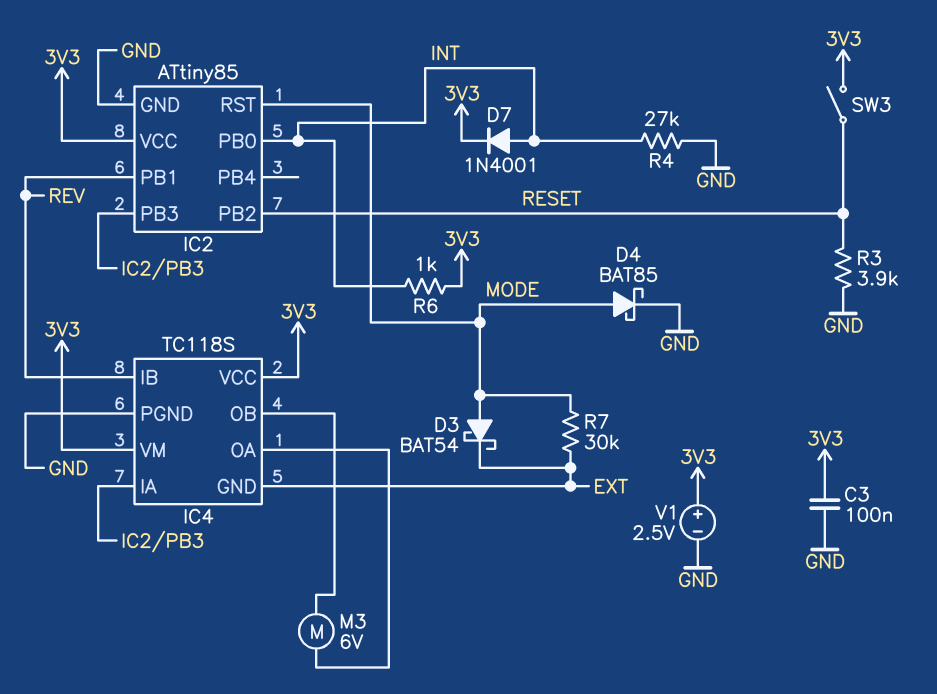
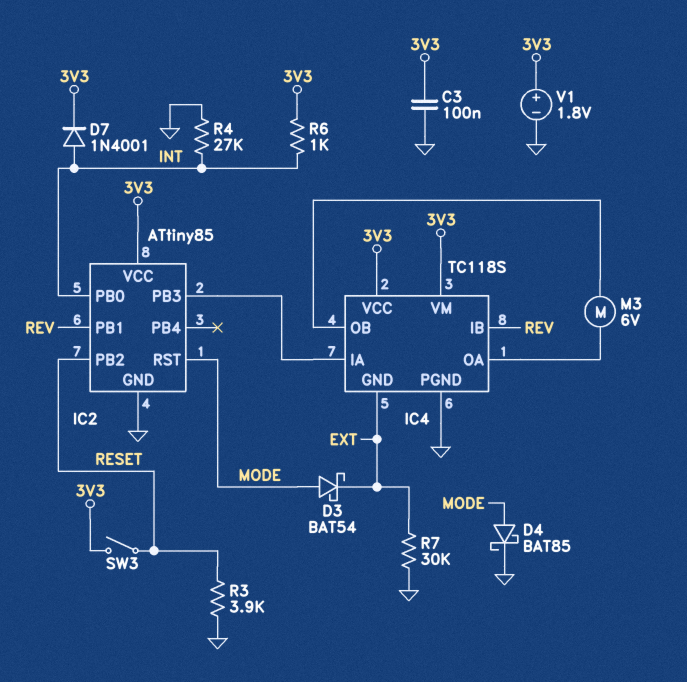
R7: 30k (EXT, MODE) -> 30k (EXT, GND)
V1: 2.5V (plus 3V3, minus GND) -> 1.8V (plus 3V3, minus GND)

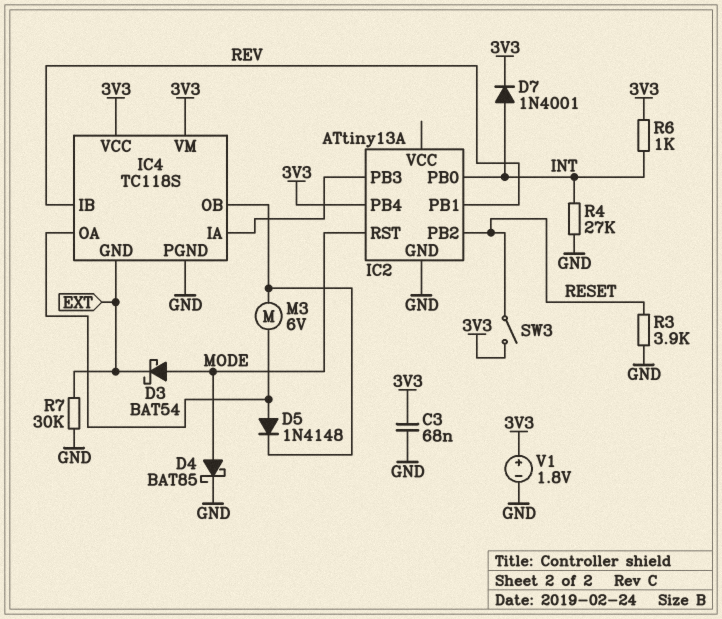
C3: 100nF (3V3, GND) -> 68nF (3V3, GND)
D5: none -> diode 1N4148 (A IC4/OA, K IC4/OB)
IC2: ATtiny85 -> ATtiny13A
IC2 pin PB4: none -> 3V3
IC2 pin VCC: 3V3 -> none

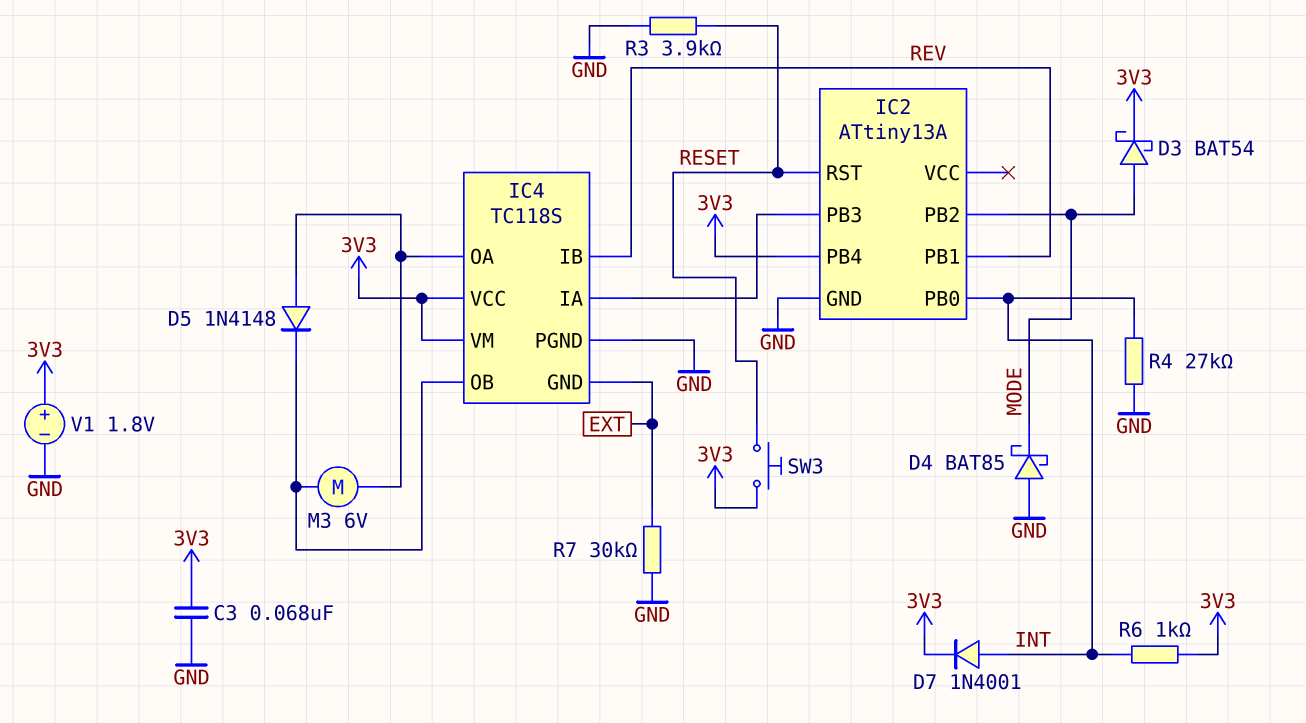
D3: schottky BAT54 (A MODE, K EXT) -> schottky BAT54 (A MODE, K 3V3)
D4: schottky BAT85 (A MODE, K GND) -> schottky BAT85 (A GND, K MODE)
IC2 pin PB2: RESET -> MODE
IC2 pin RST: MODE -> RESET
SW3: switch (3V3, RESET) -> button (3V3, RESET)

